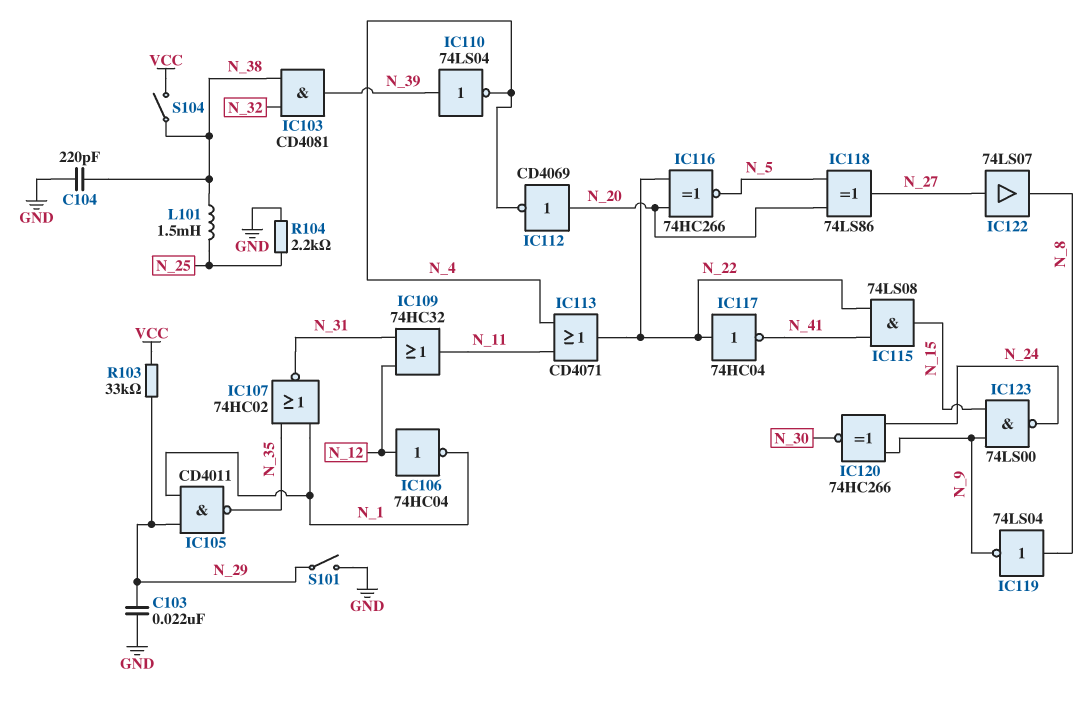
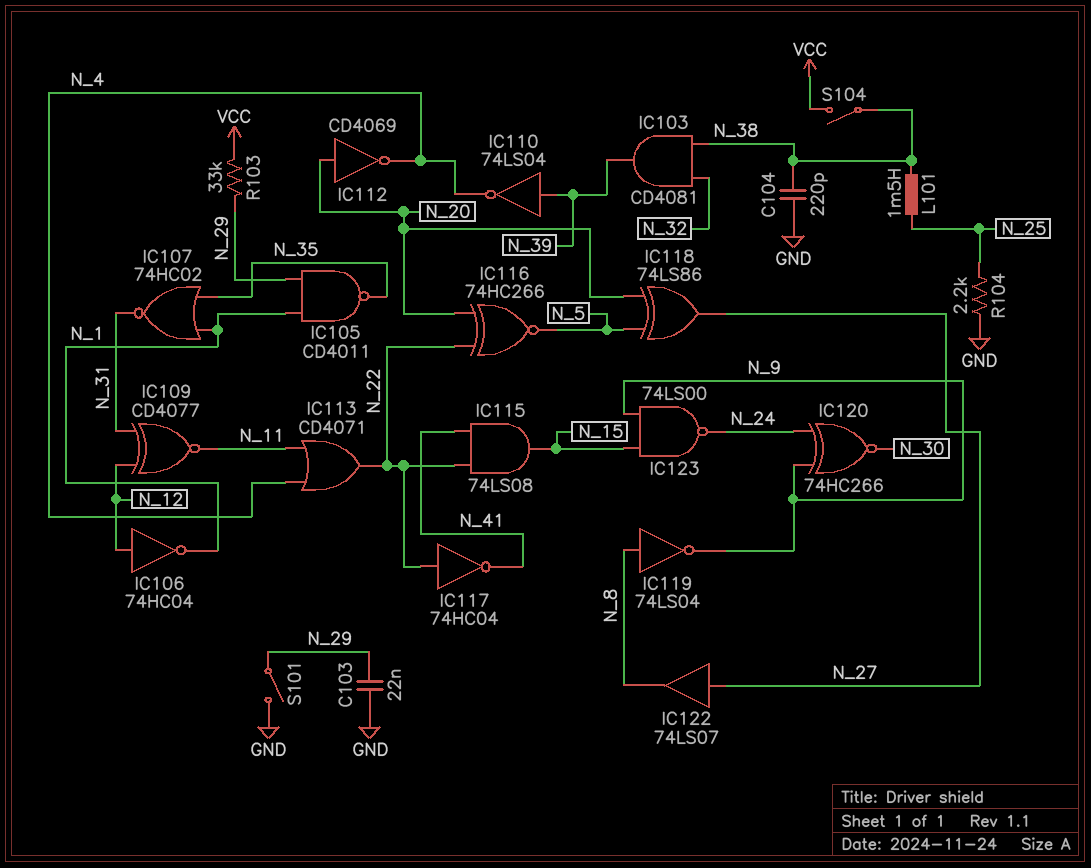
IC109: OR 74HC32 (in N_12, in N_31, out N_11) -> XNOR CD4077 (in N_12, in N_31, out N_11)

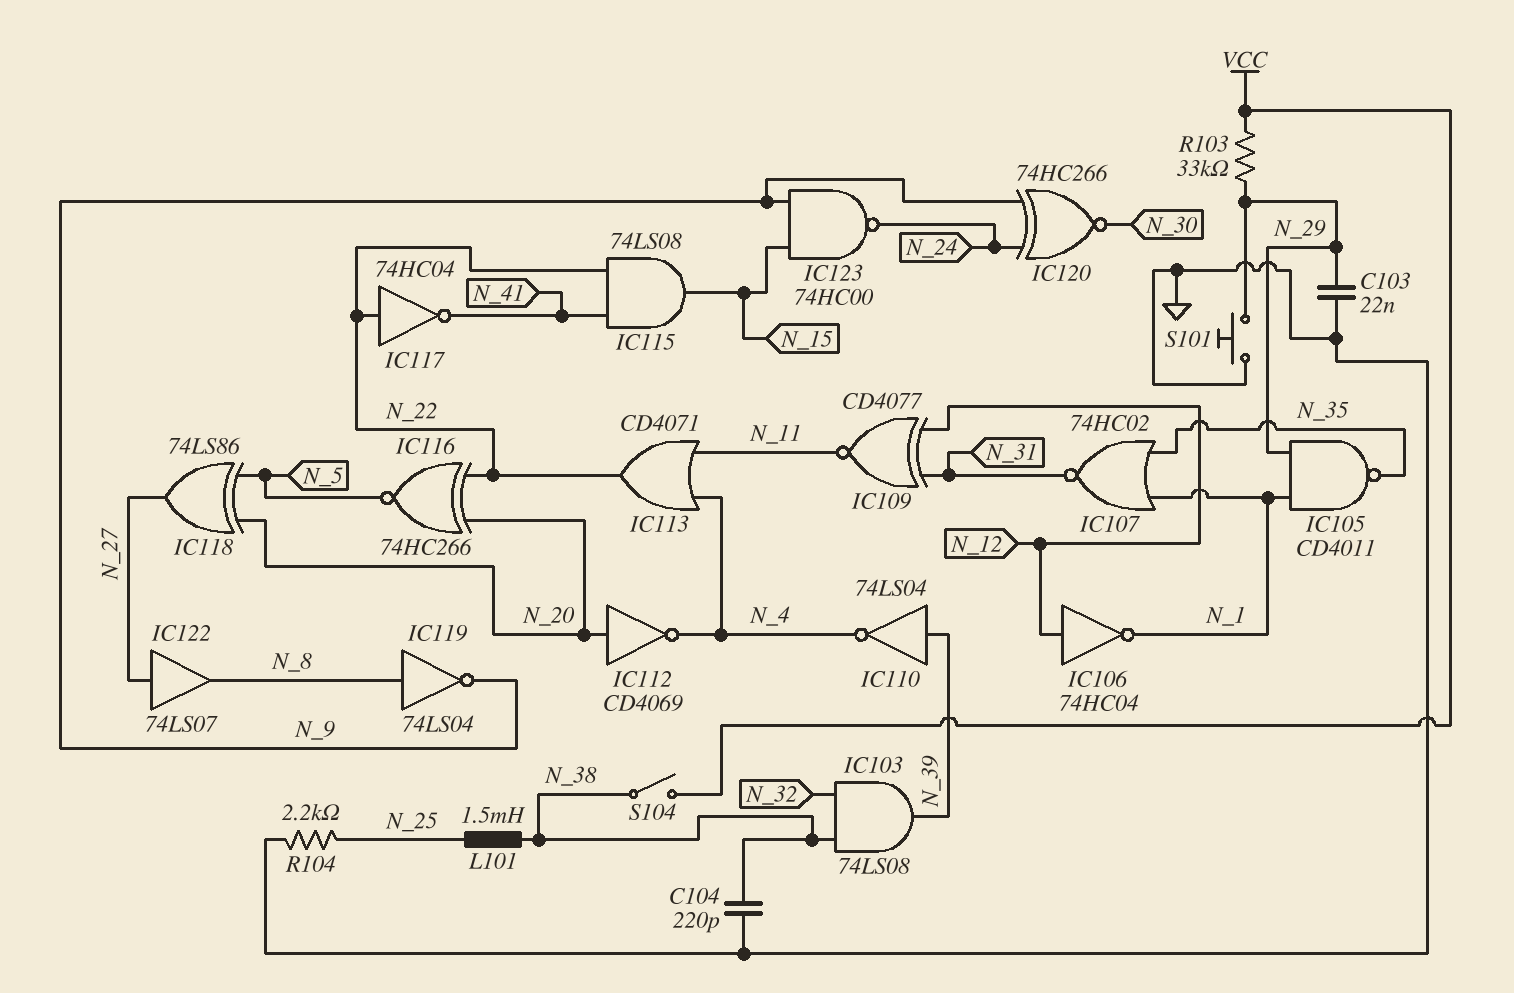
IC103: AND CD4081 (in N_32, in N_38, out N_39) -> AND 74LS08 (in N_32, in N_38, out N_39)
IC123: NAND 74LS00 (in N_9, in N_15, out N_24) -> NAND 74HC00 (in N_9, in N_15, out N_24)
S101: switch (GND, N_29) -> button (GND, N_29)

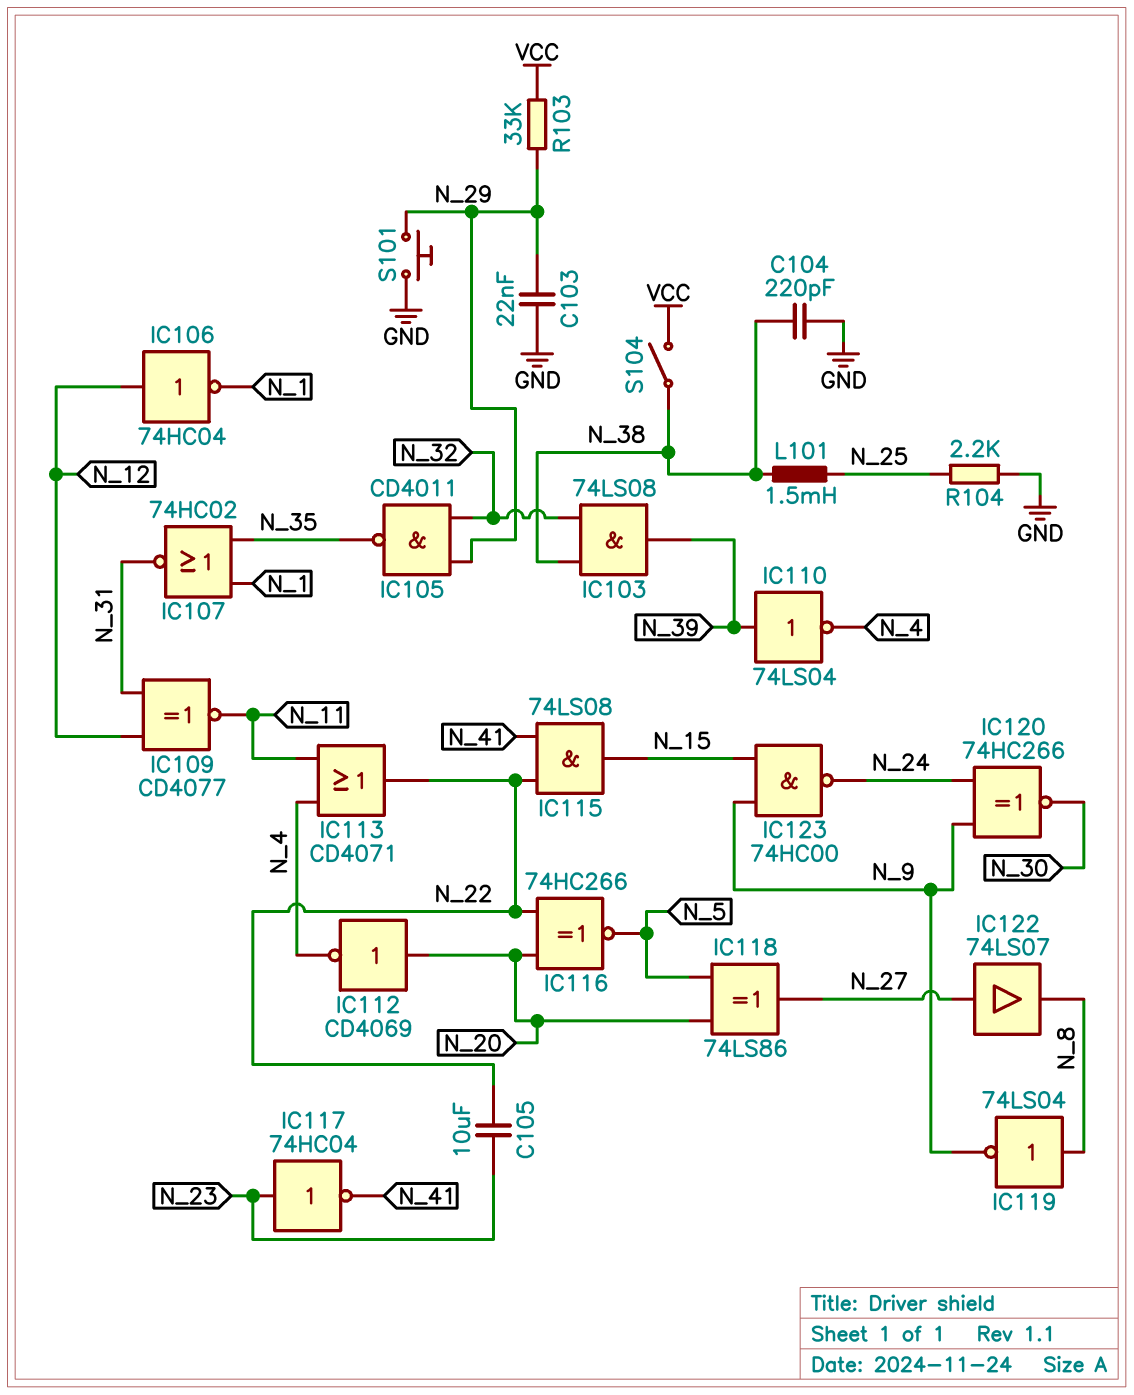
C105: none -> 10uF (N_22, N_23)
IC105: NAND CD4011 (in N_1, in N_29, out N_35) -> NAND CD4011 (in N_29, in N_32, out N_35)
IC117: NOT 74HC04 (in N_22, out N_41) -> NOT 74HC04 (in N_23, out N_41)

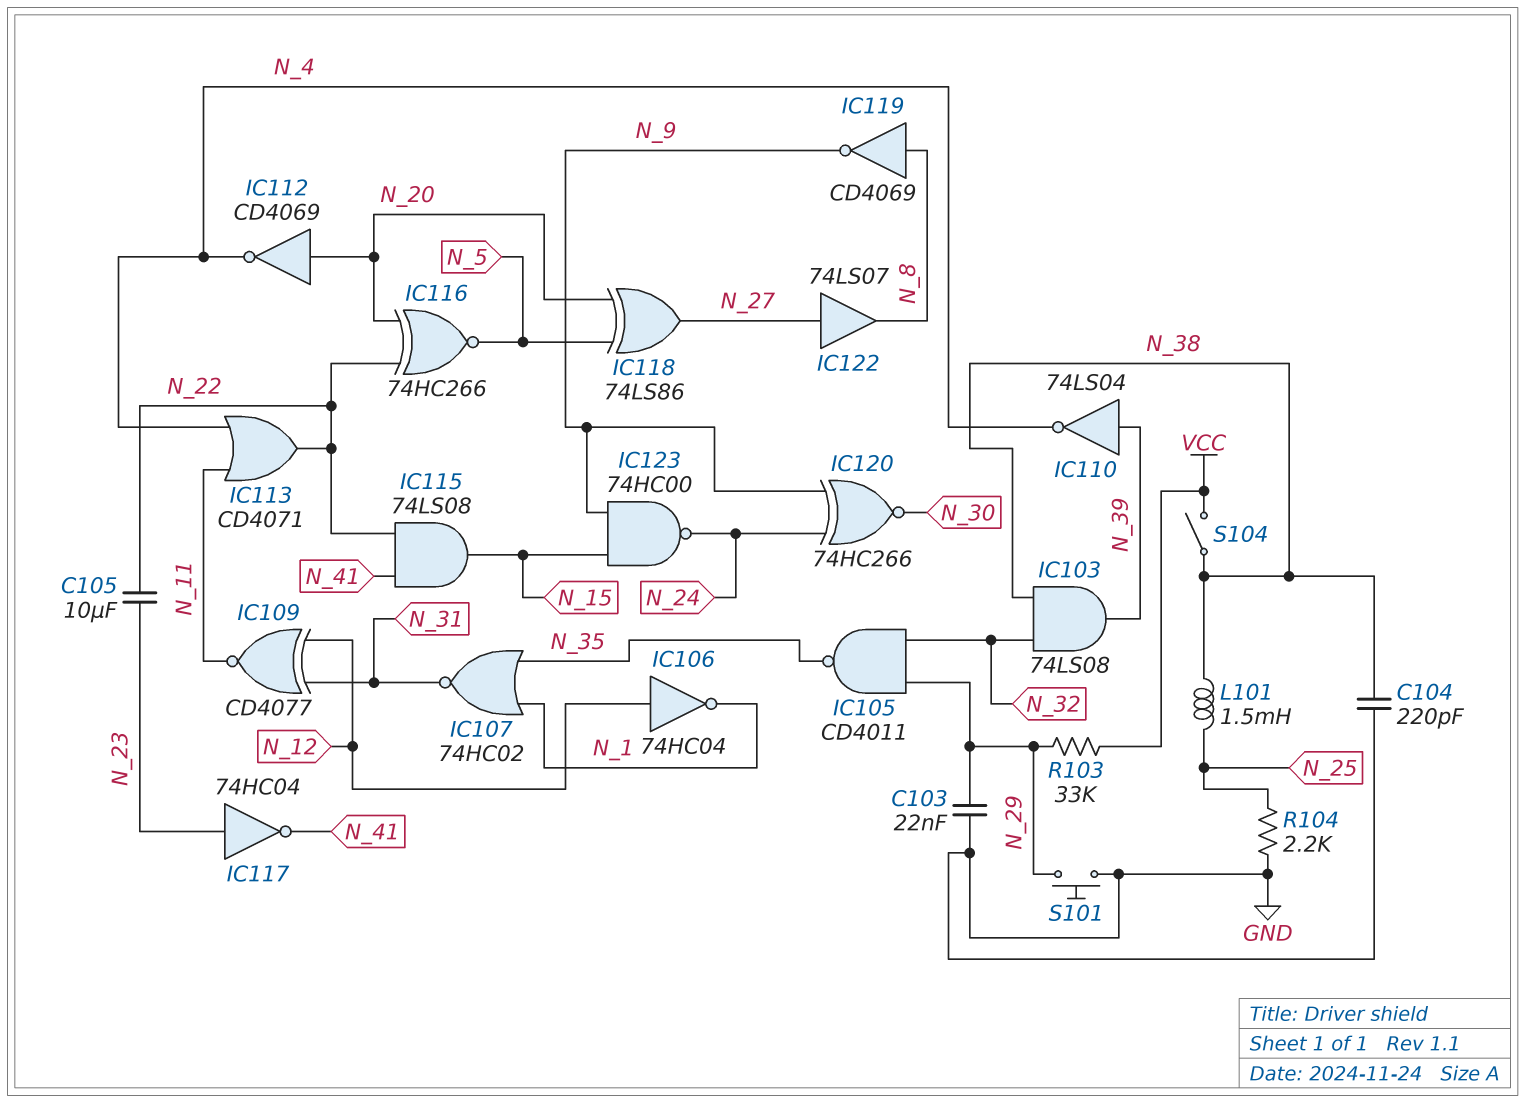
IC119: NOT 74LS04 (in N_8, out N_9) -> NOT CD4069 (in N_8, out N_9)

